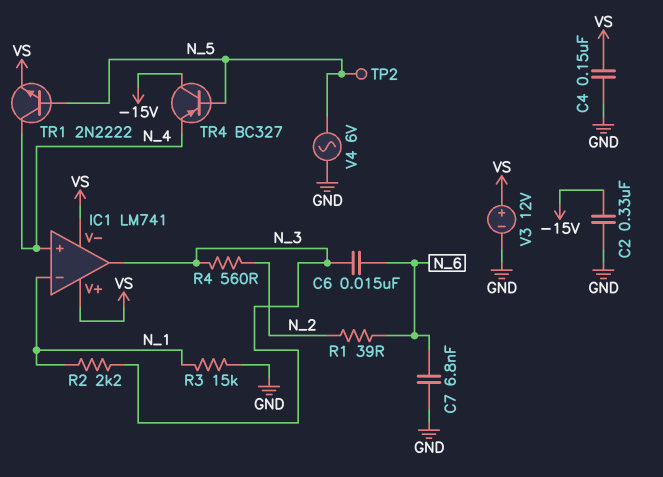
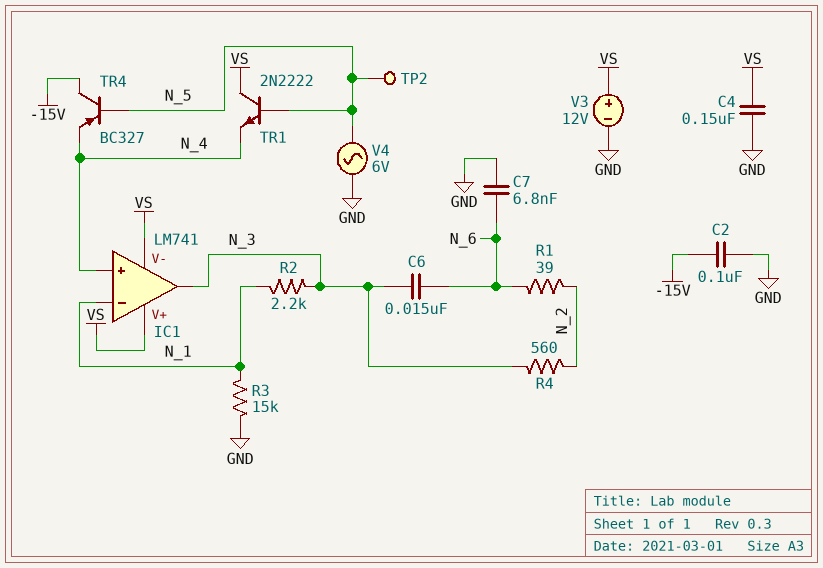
C2: 330nF (-15V, GND) -> 100nF (-15V, GND)
TR1: NPN 2N2222 (B N_5, C N_4, E VS) -> NPN 2N2222 (B N_5, C VS, E N_4)

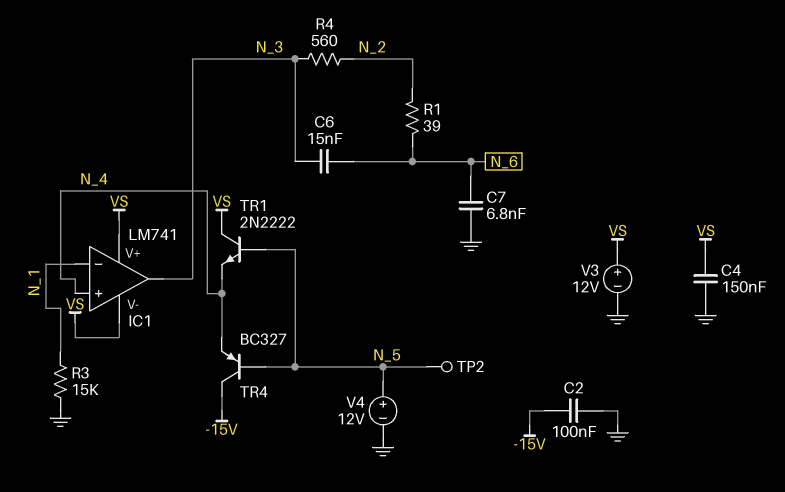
R2: 2.2k (N_1, N_3) -> none
V4: AC 6V (GND, N_5) -> 12V (plus N_5, minus GND)

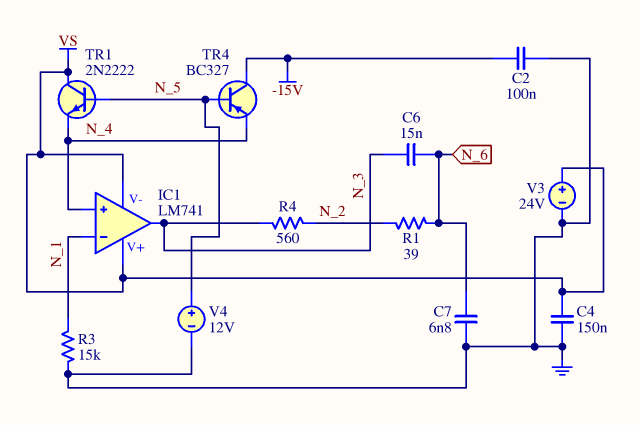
TP2: test point (N_5) -> none
V3: 12V (plus VS, minus GND) -> 24V (plus VS, minus GND)

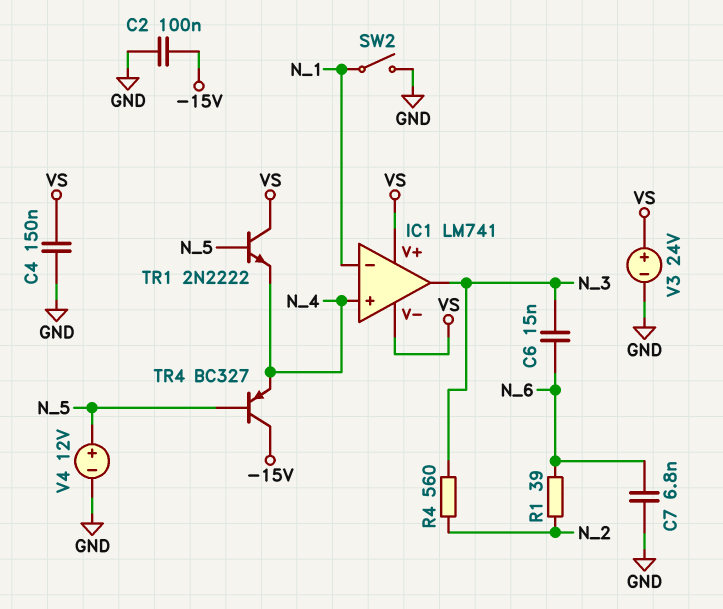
R3: 15k (GND, N_1) -> none
SW2: none -> switch (GND, N_1)

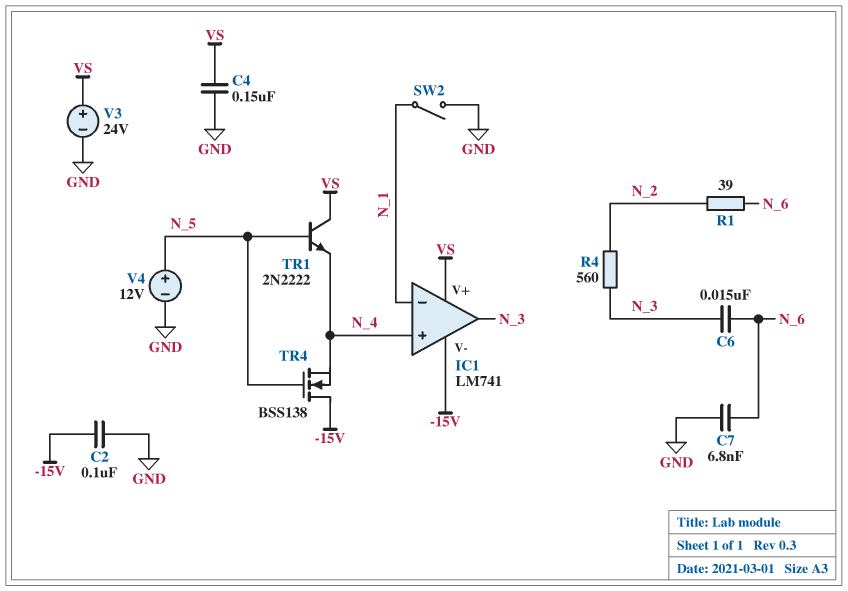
IC1 pin V-: VS -> -15V
TR4: PNP BC327 (B N_5, C -15V, E N_4) -> NMOS BSS138 (G N_5, D -15V, S N_4)

